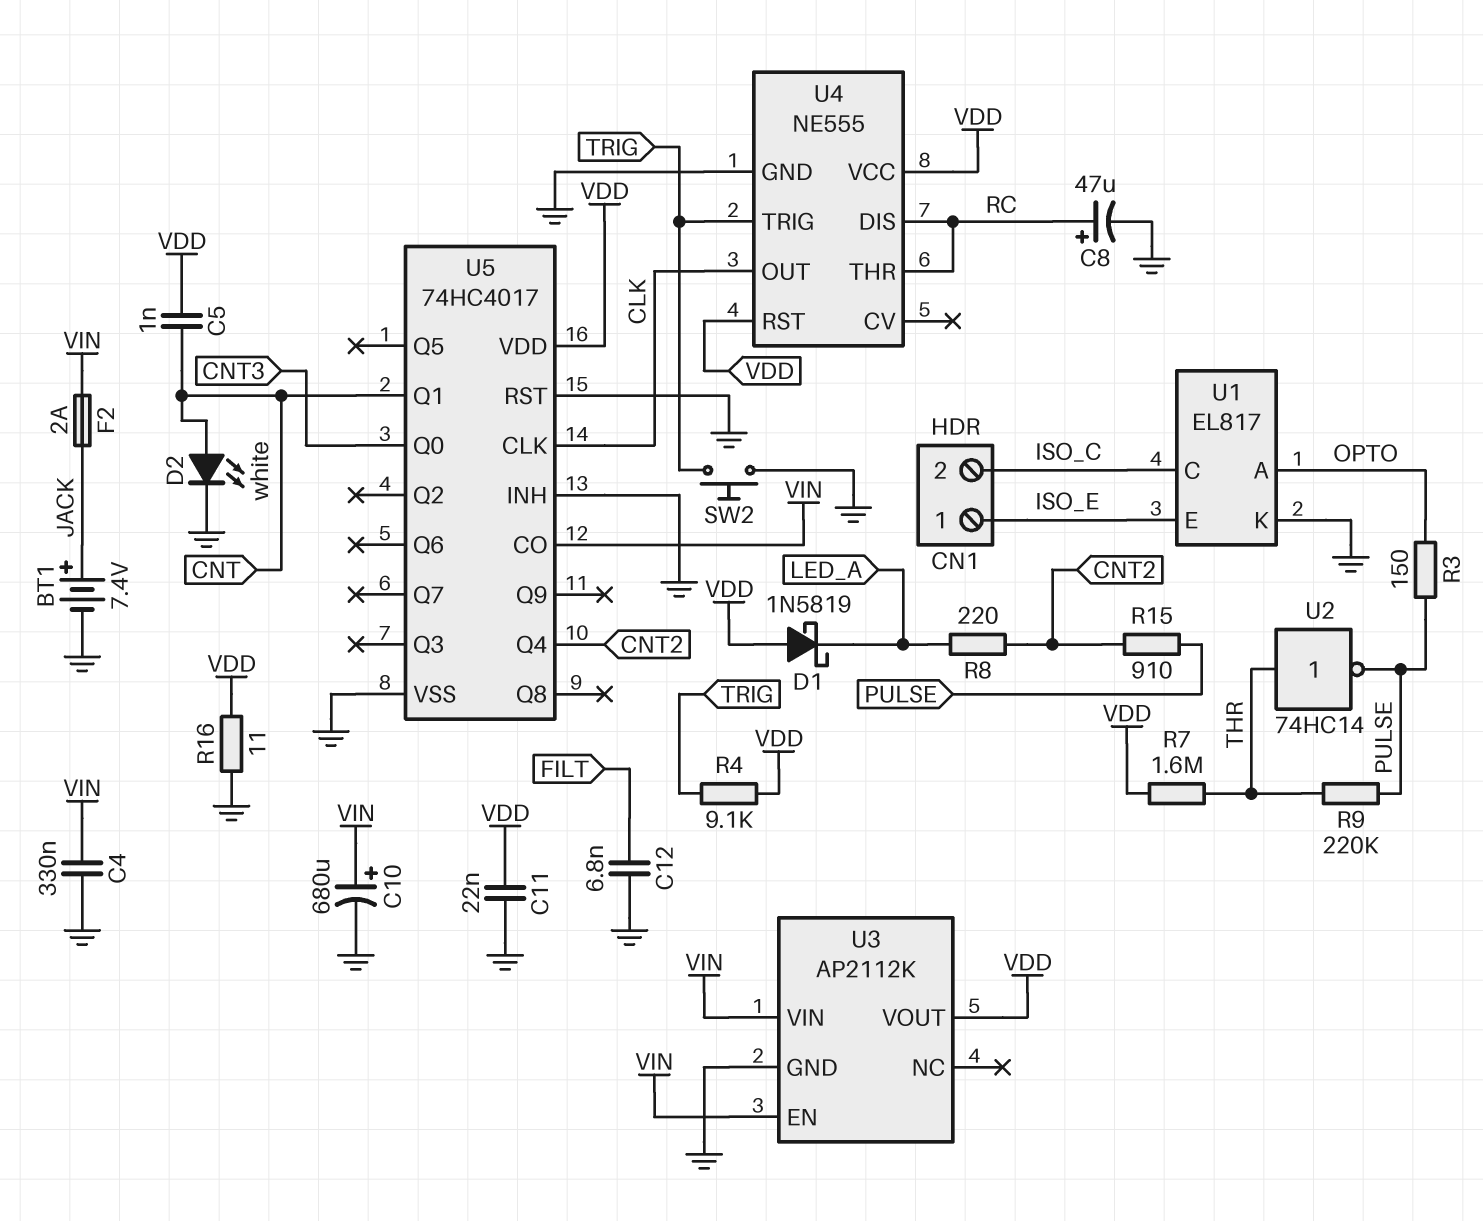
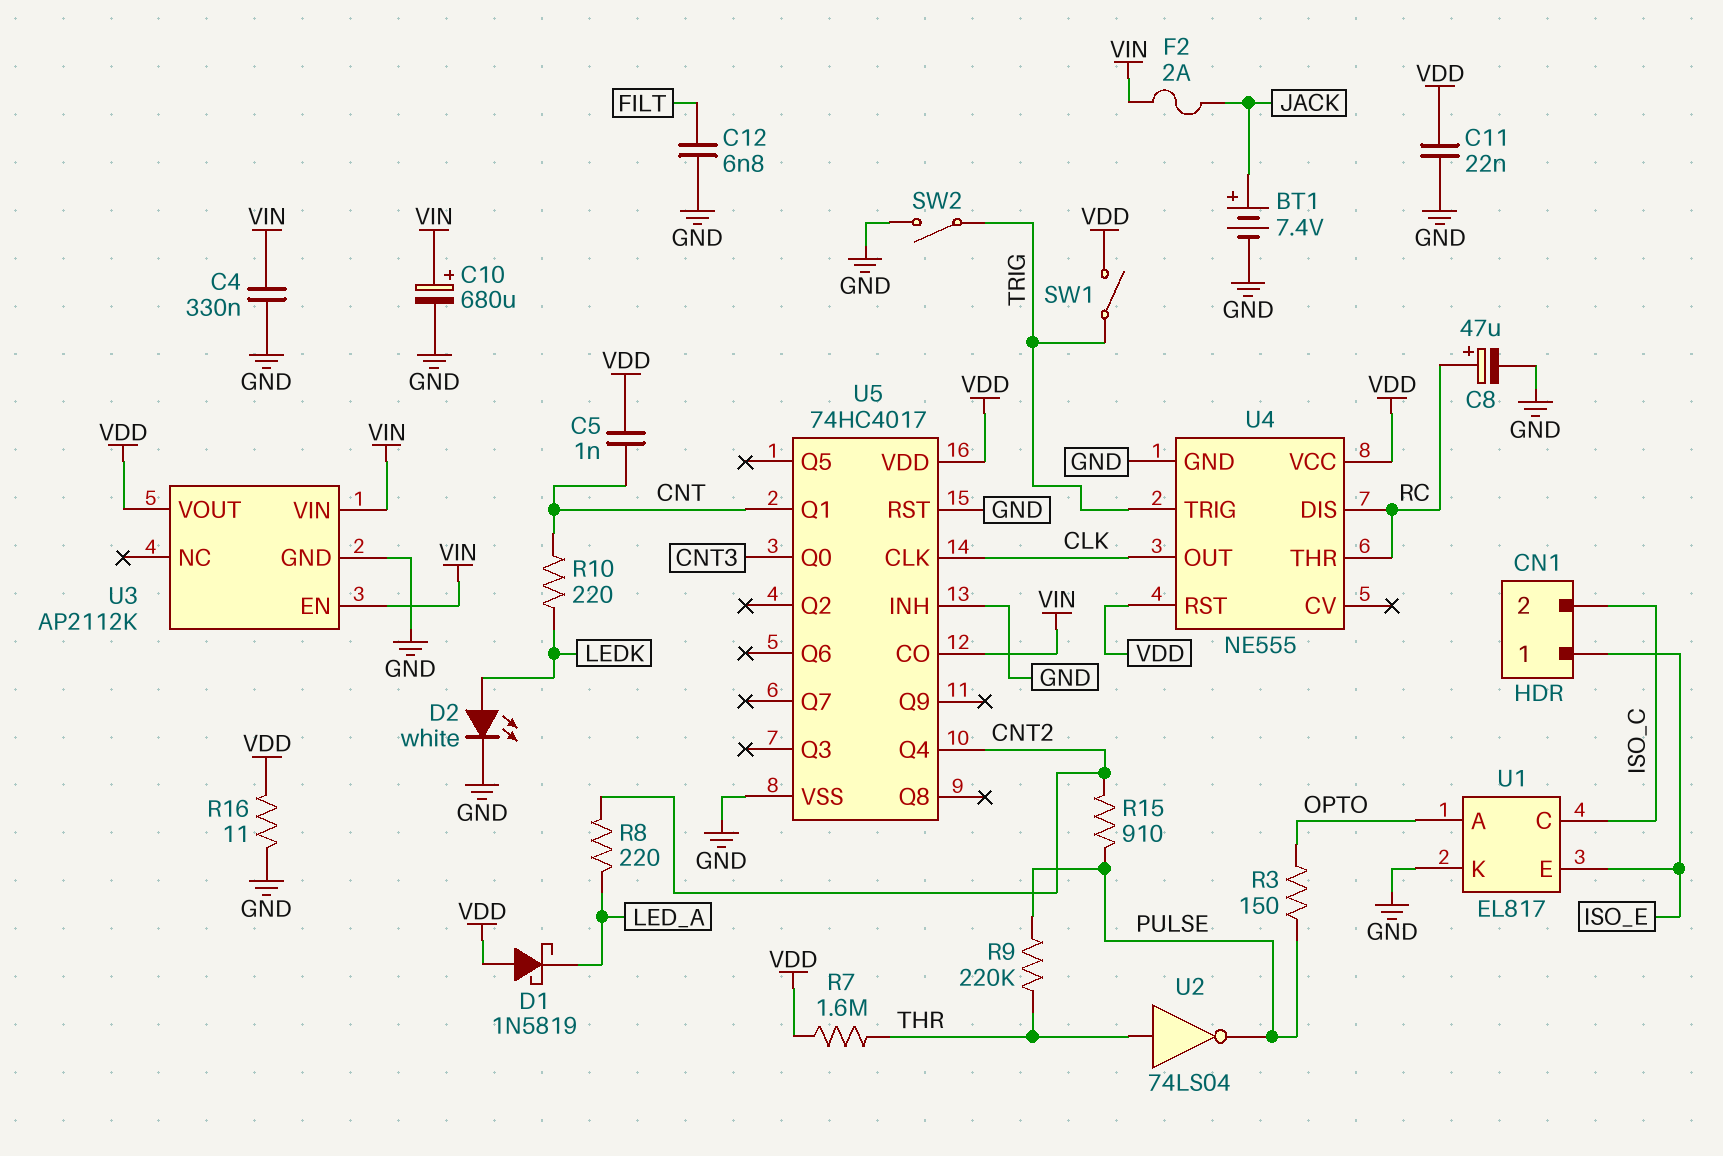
D2: LED white (A CNT, K GND) -> LED white (A LEDK, K GND)
R4: 9.1k (TRIG, VDD) -> none
R10: none -> 220 (CNT, LEDK)
SW1: none -> switch (TRIG, VDD)
SW2: button (GND, TRIG) -> switch (GND, TRIG)
U2: NOT 74HC14 (in THR, out PULSE) -> NOT 74LS04 (in THR, out PULSE)

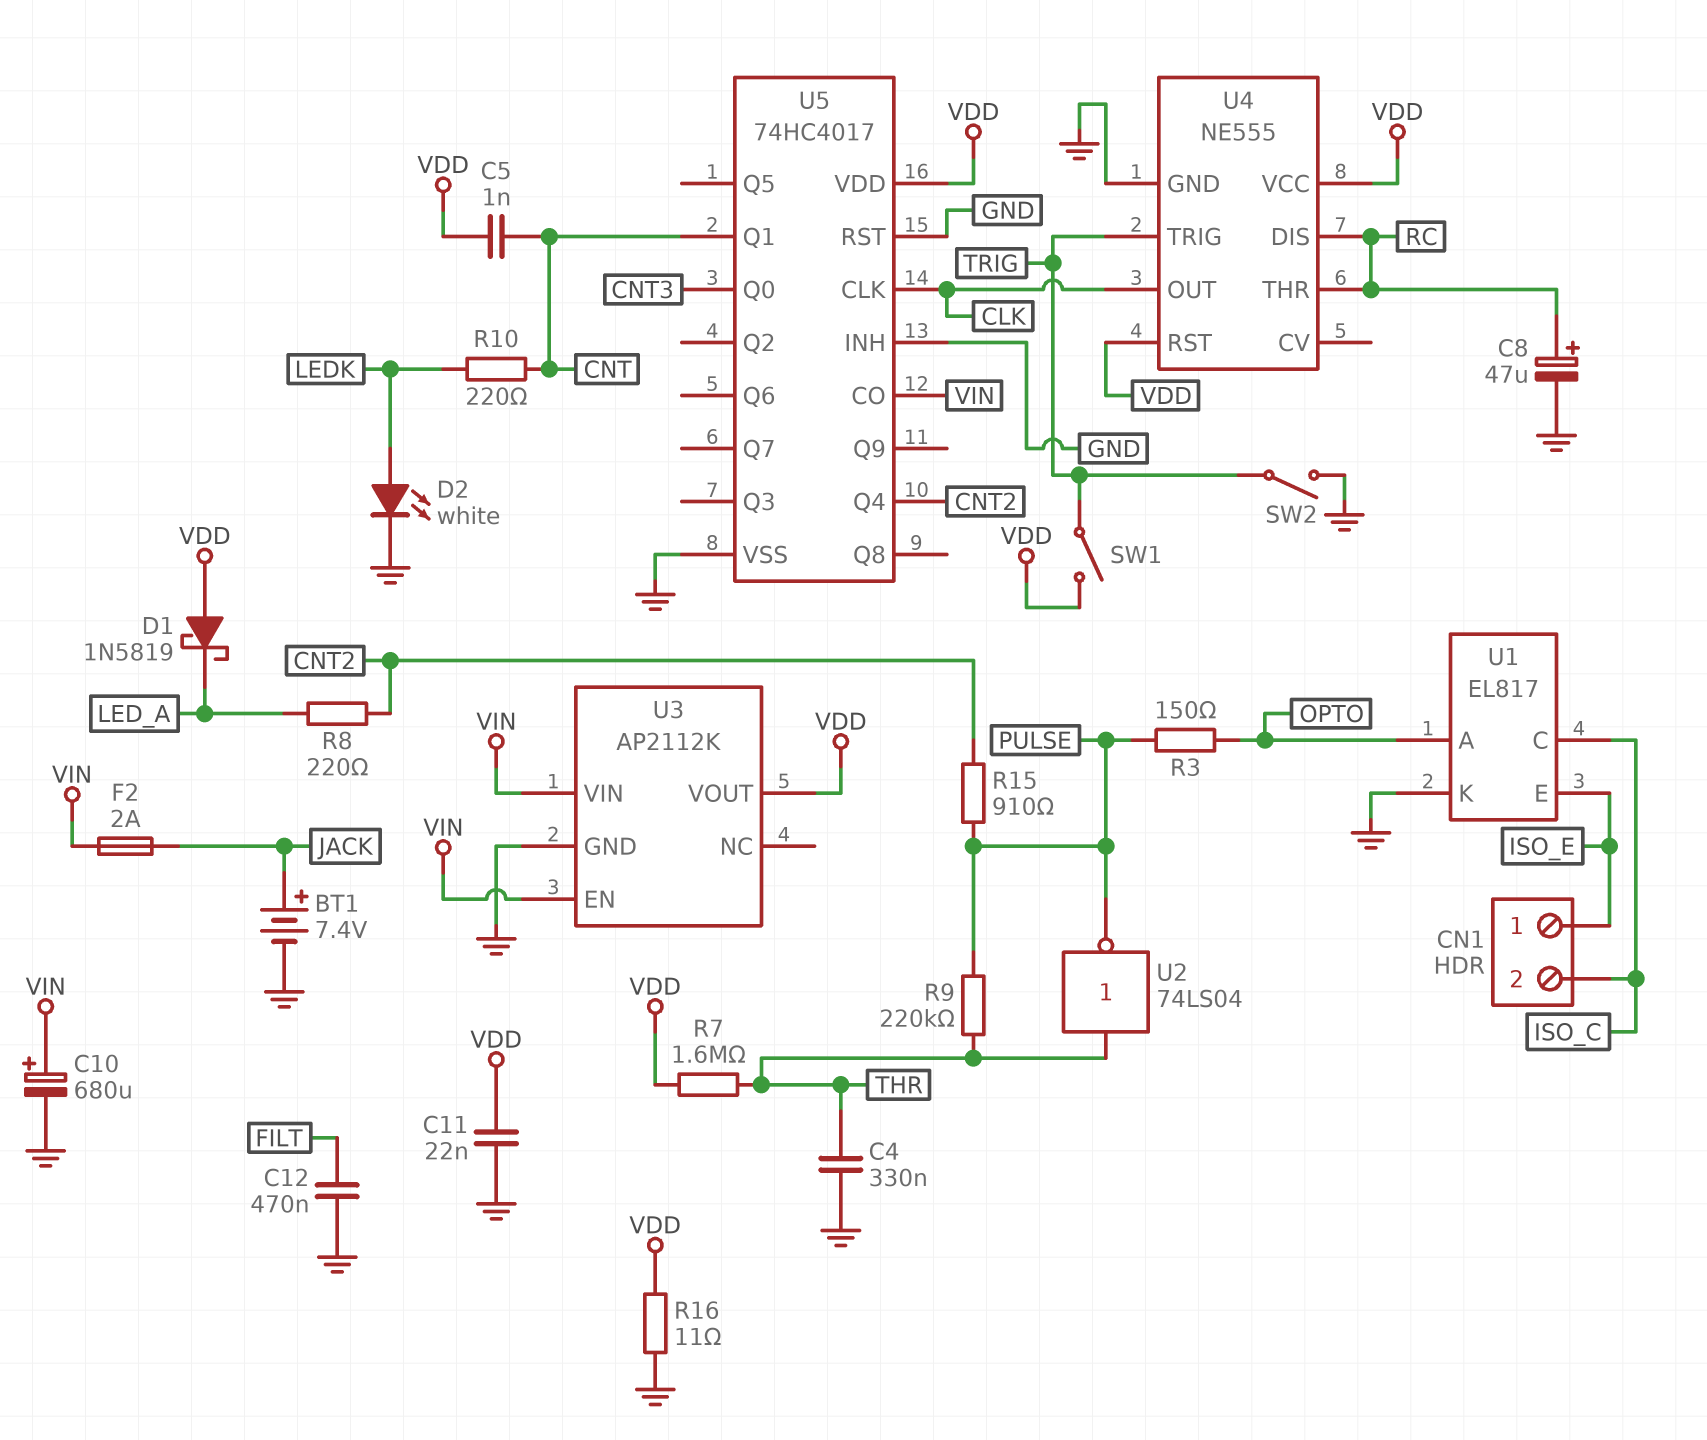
C4: 330nF (GND, VIN) -> 330nF (GND, THR)
C12: 6.8nF (FILT, GND) -> 470nF (FILT, GND)

